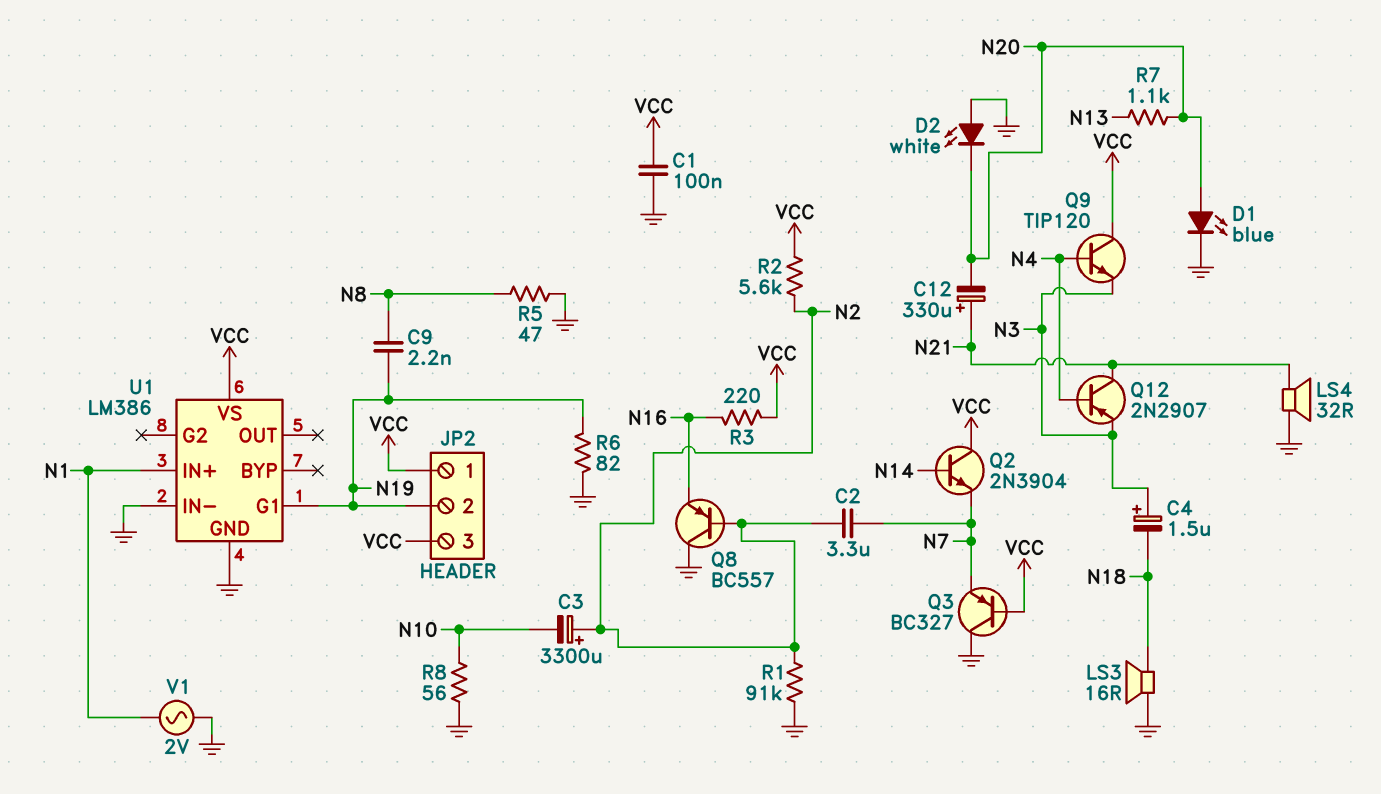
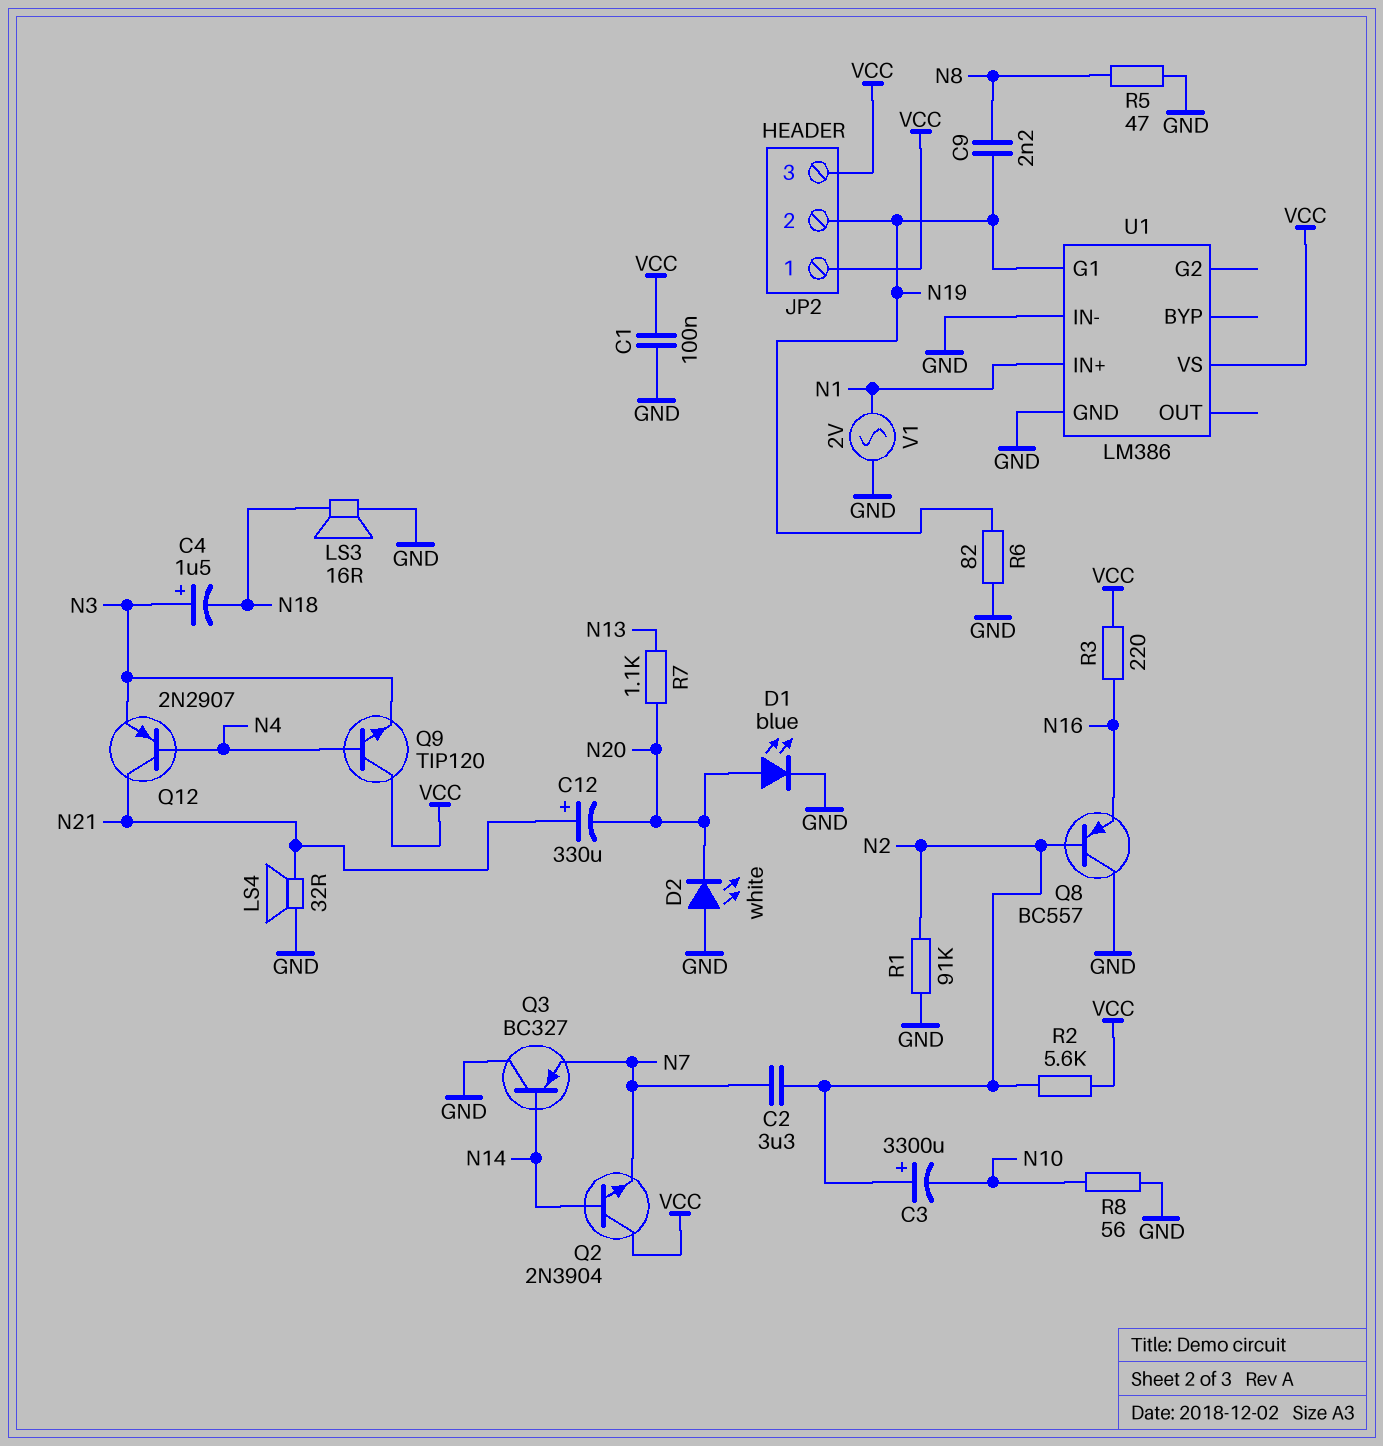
Q3: PNP BC327 (B VCC, C GND, E N7) -> PNP BC327 (B N14, C GND, E N7)

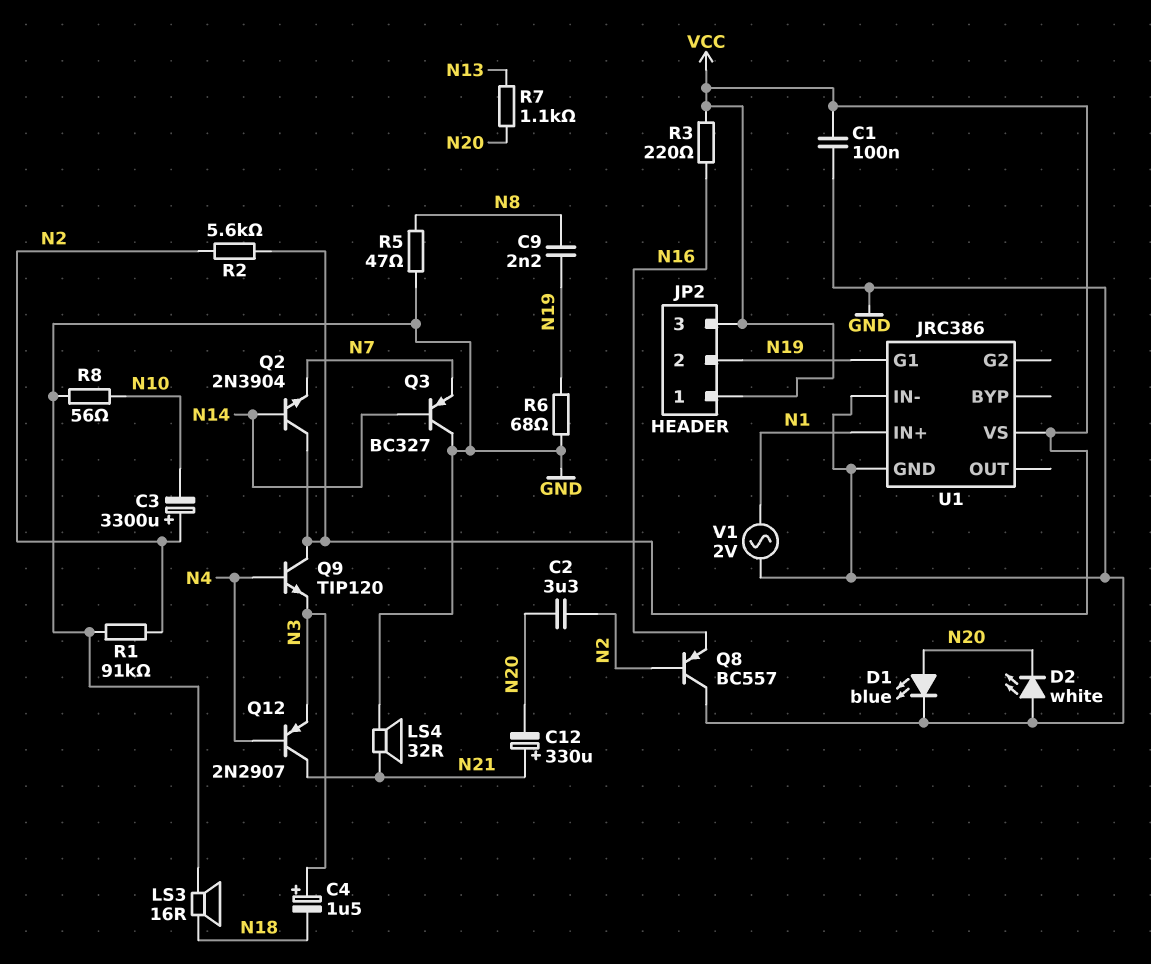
C2: 3.3uF (N2, N7) -> 3.3uF (N2, N20)
R6: 82 (GND, N19) -> 68 (GND, N19)
U1: LM386 -> JRC386

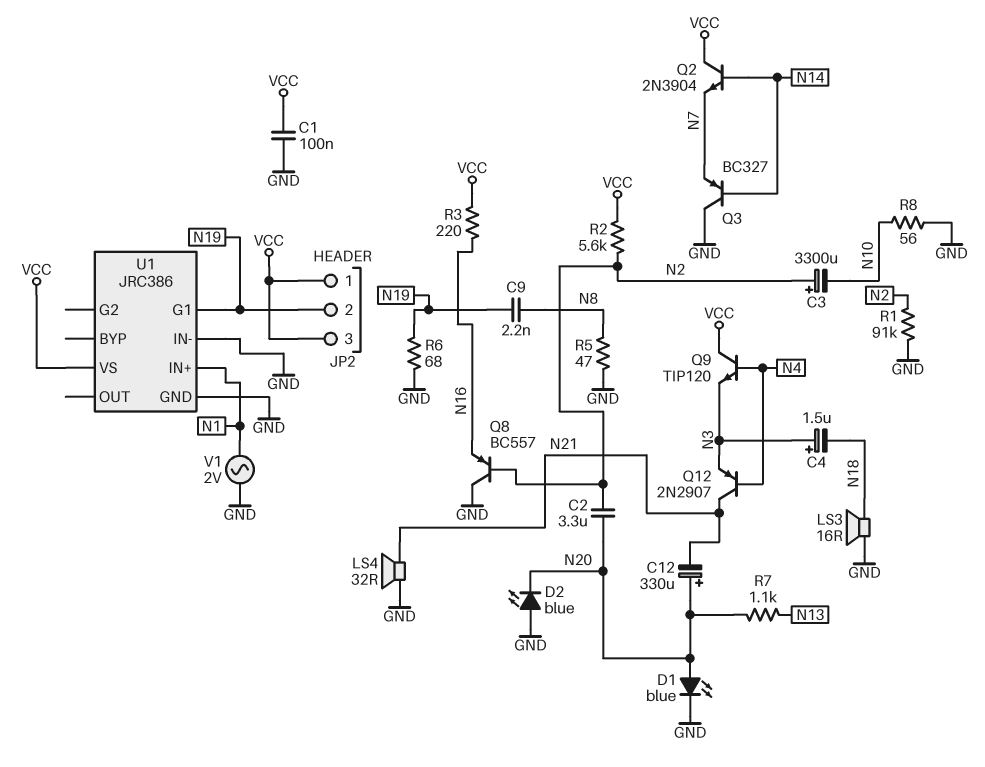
C12: 330uF (plus N21, minus N20) -> 330uF (plus N20, minus N21)
D2: LED white (A GND, K N20) -> LED blue (A GND, K N20)

